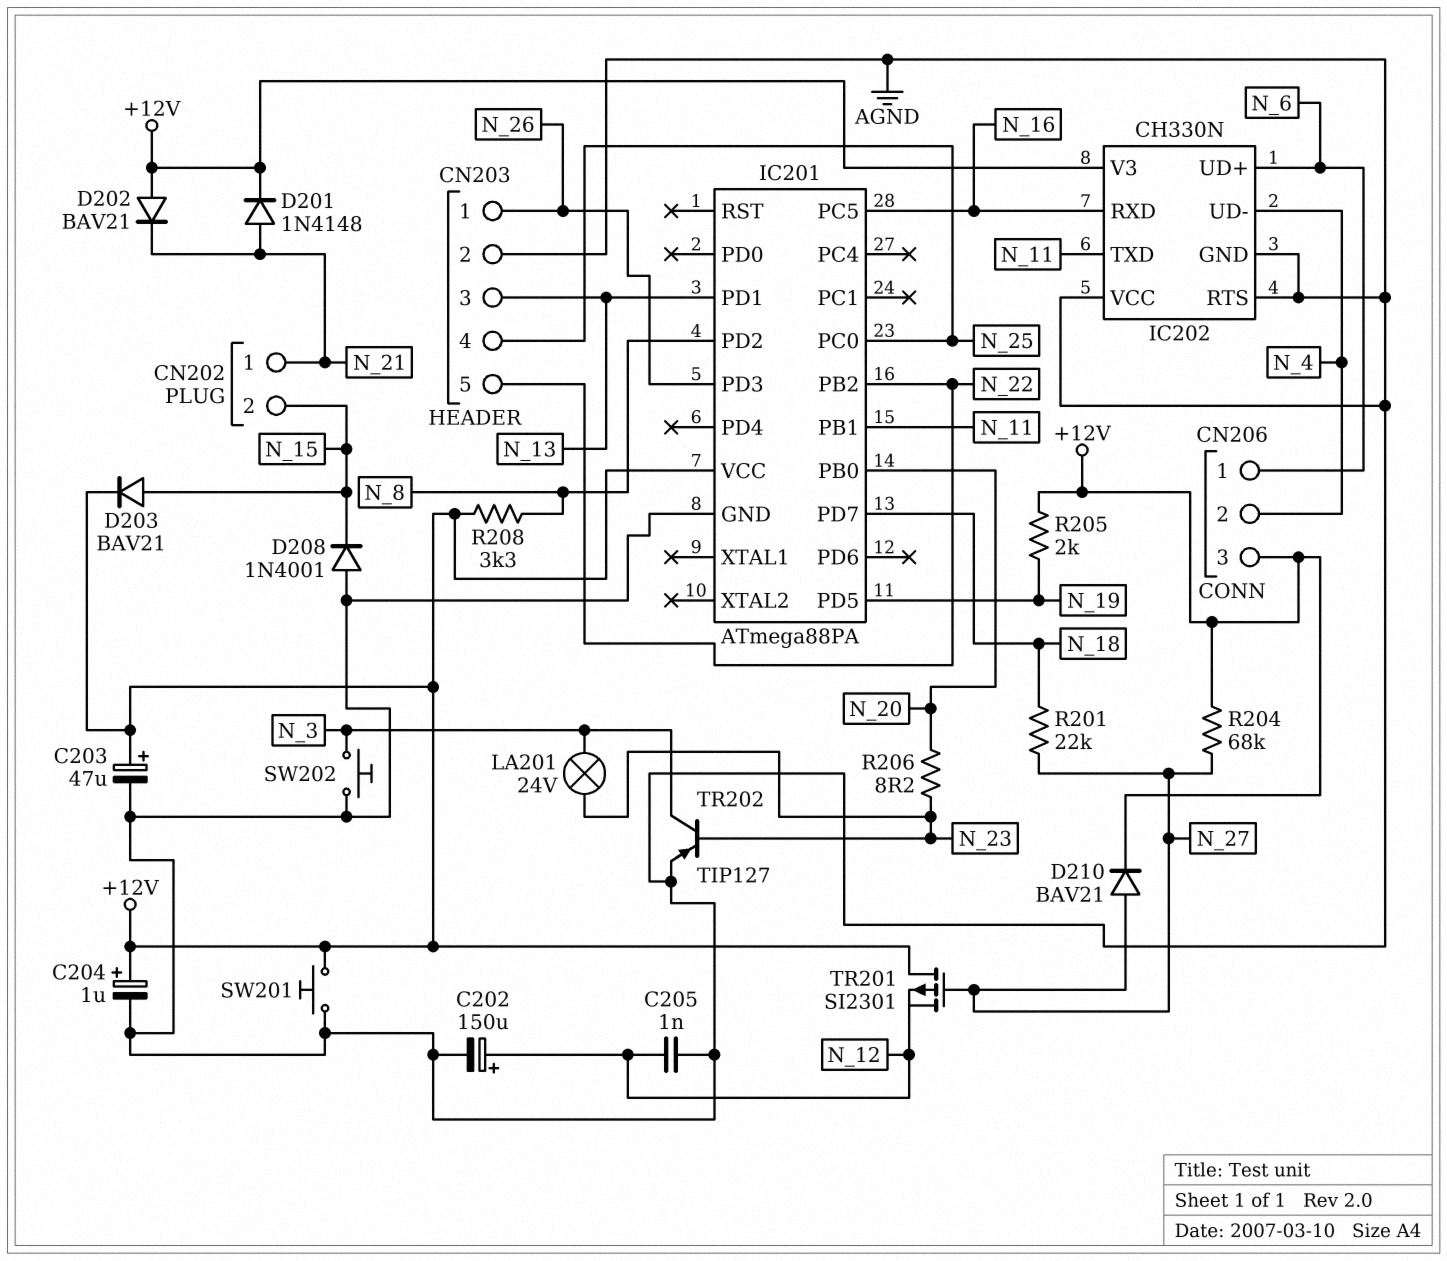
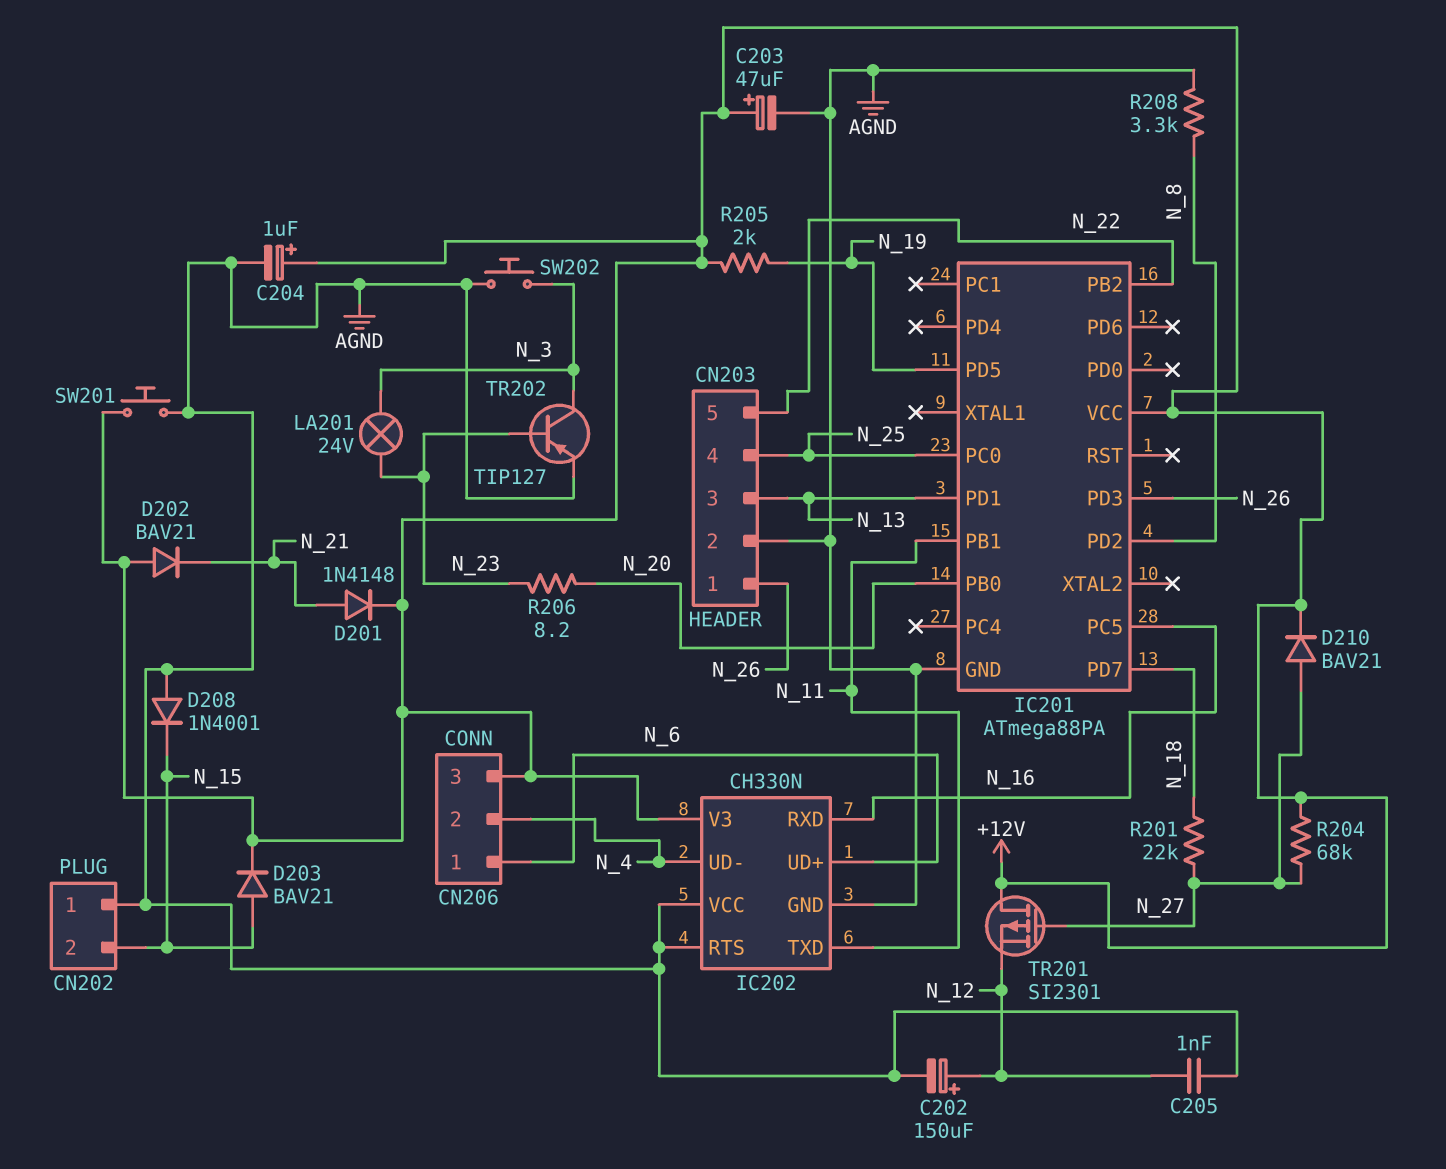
CN202 pin 1: N_21 -> AGND
R208: 3.3k (+12V, N_8) -> 3.3k (AGND, N_8)

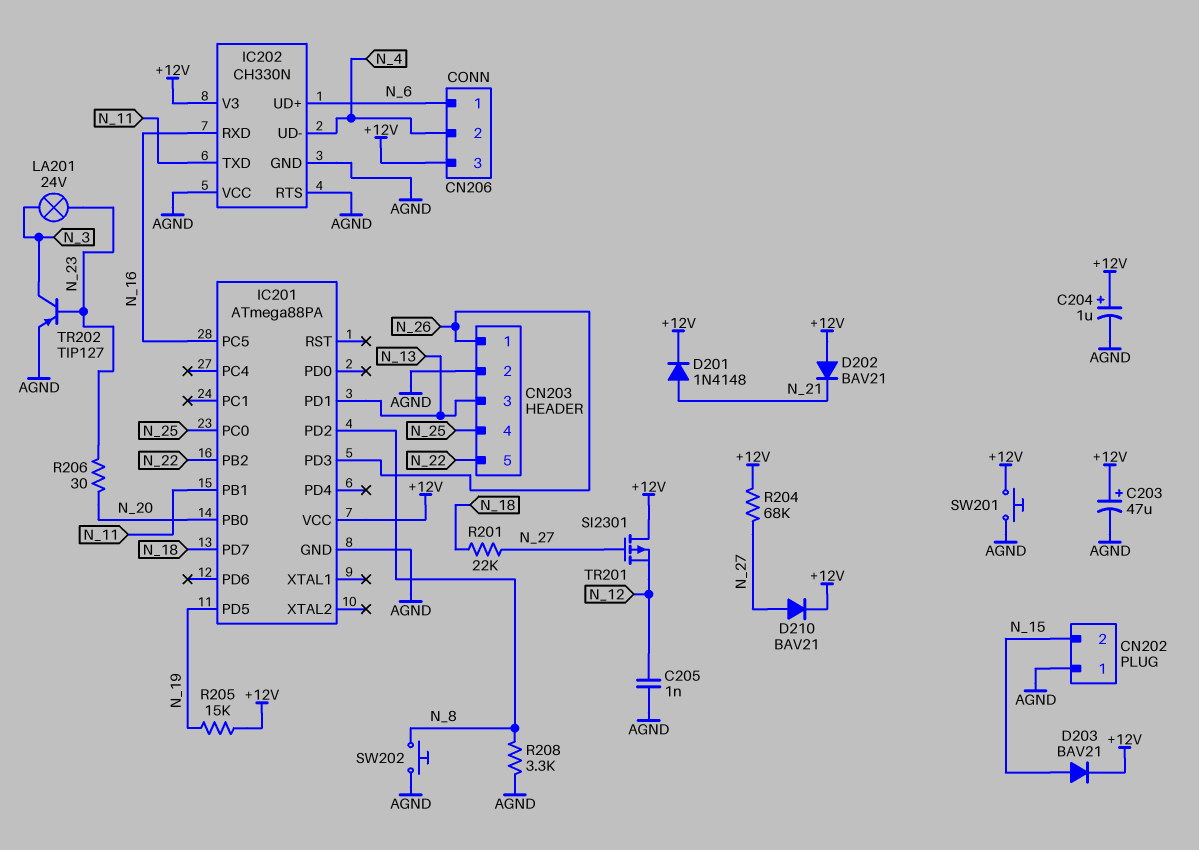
C202: 150uF (plus N_12, minus AGND) -> none
D208: diode 1N4001 (A AGND, K N_15) -> none
R205: 2k (+12V, N_19) -> 15k (+12V, N_19)
R206: 8.2 (N_20, N_23) -> 30 (N_20, N_23)
SW202: button (AGND, N_3) -> button (AGND, N_8)

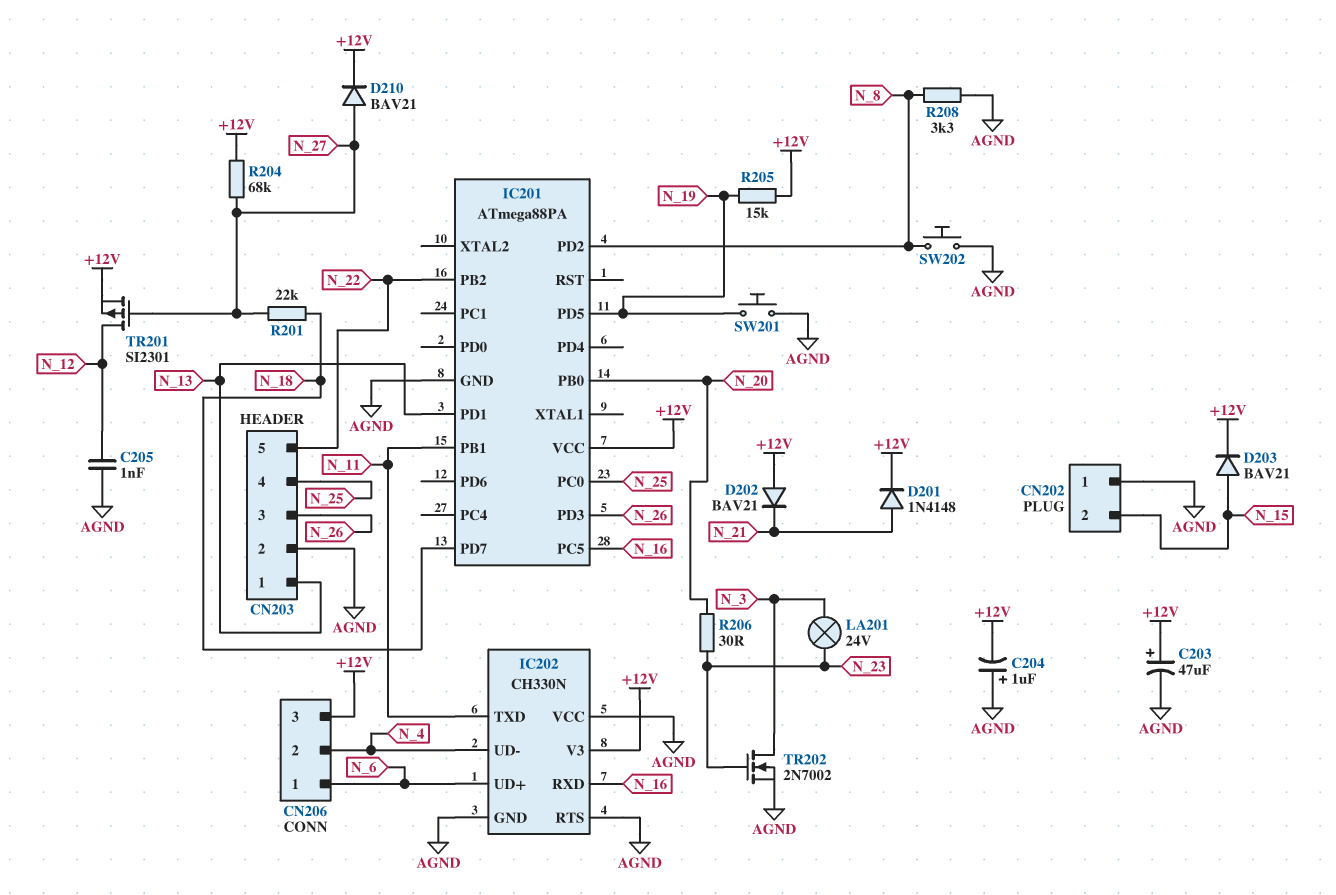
C204: 1uF (plus +12V, minus AGND) -> 1uF (plus AGND, minus +12V)
CN203 pin 1: N_26 -> N_13
CN203 pin 3: N_13 -> N_26
SW201: button (+12V, AGND) -> button (AGND, N_19)
TR201: PMOS SI2301 (G N_27, D +12V, S N_12) -> PMOS SI2301 (G N_27, D N_12, S +12V)
TR202: PNP TIP127 (B N_23, C N_3, E AGND) -> NMOS 2N7002 (G N_23, D N_3, S AGND)

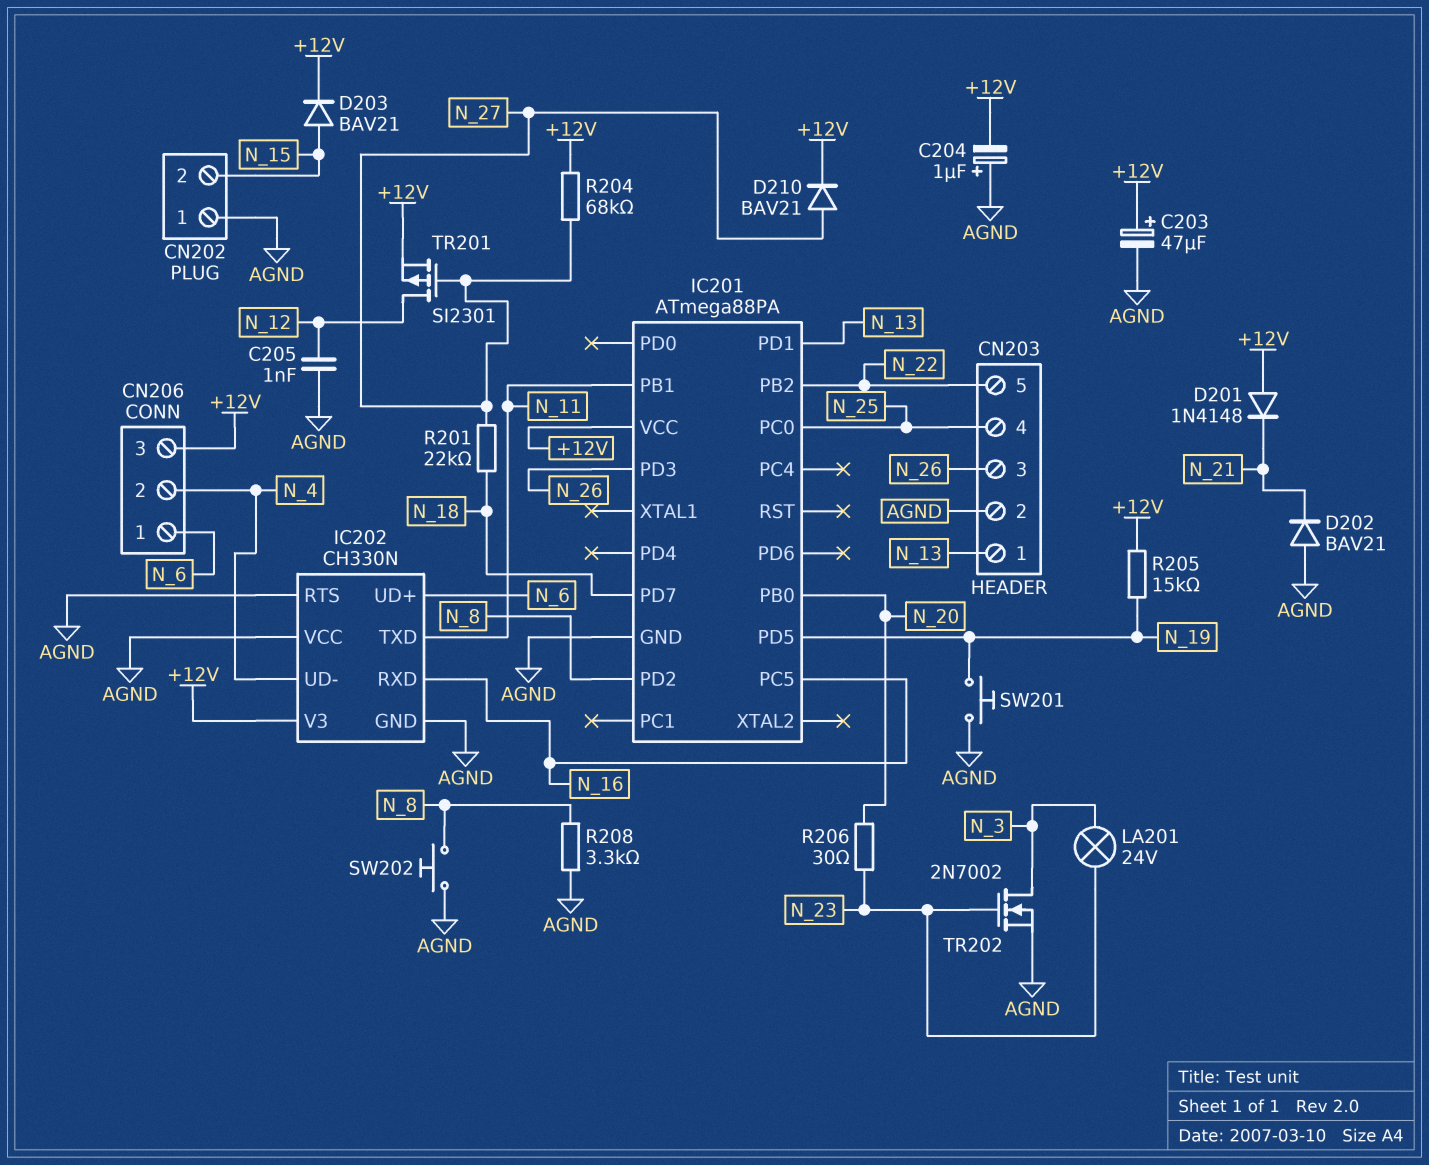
D201: diode 1N4148 (A N_21, K +12V) -> diode 1N4148 (A +12V, K N_21)
D202: diode BAV21 (A +12V, K N_21) -> diode BAV21 (A AGND, K N_21)

